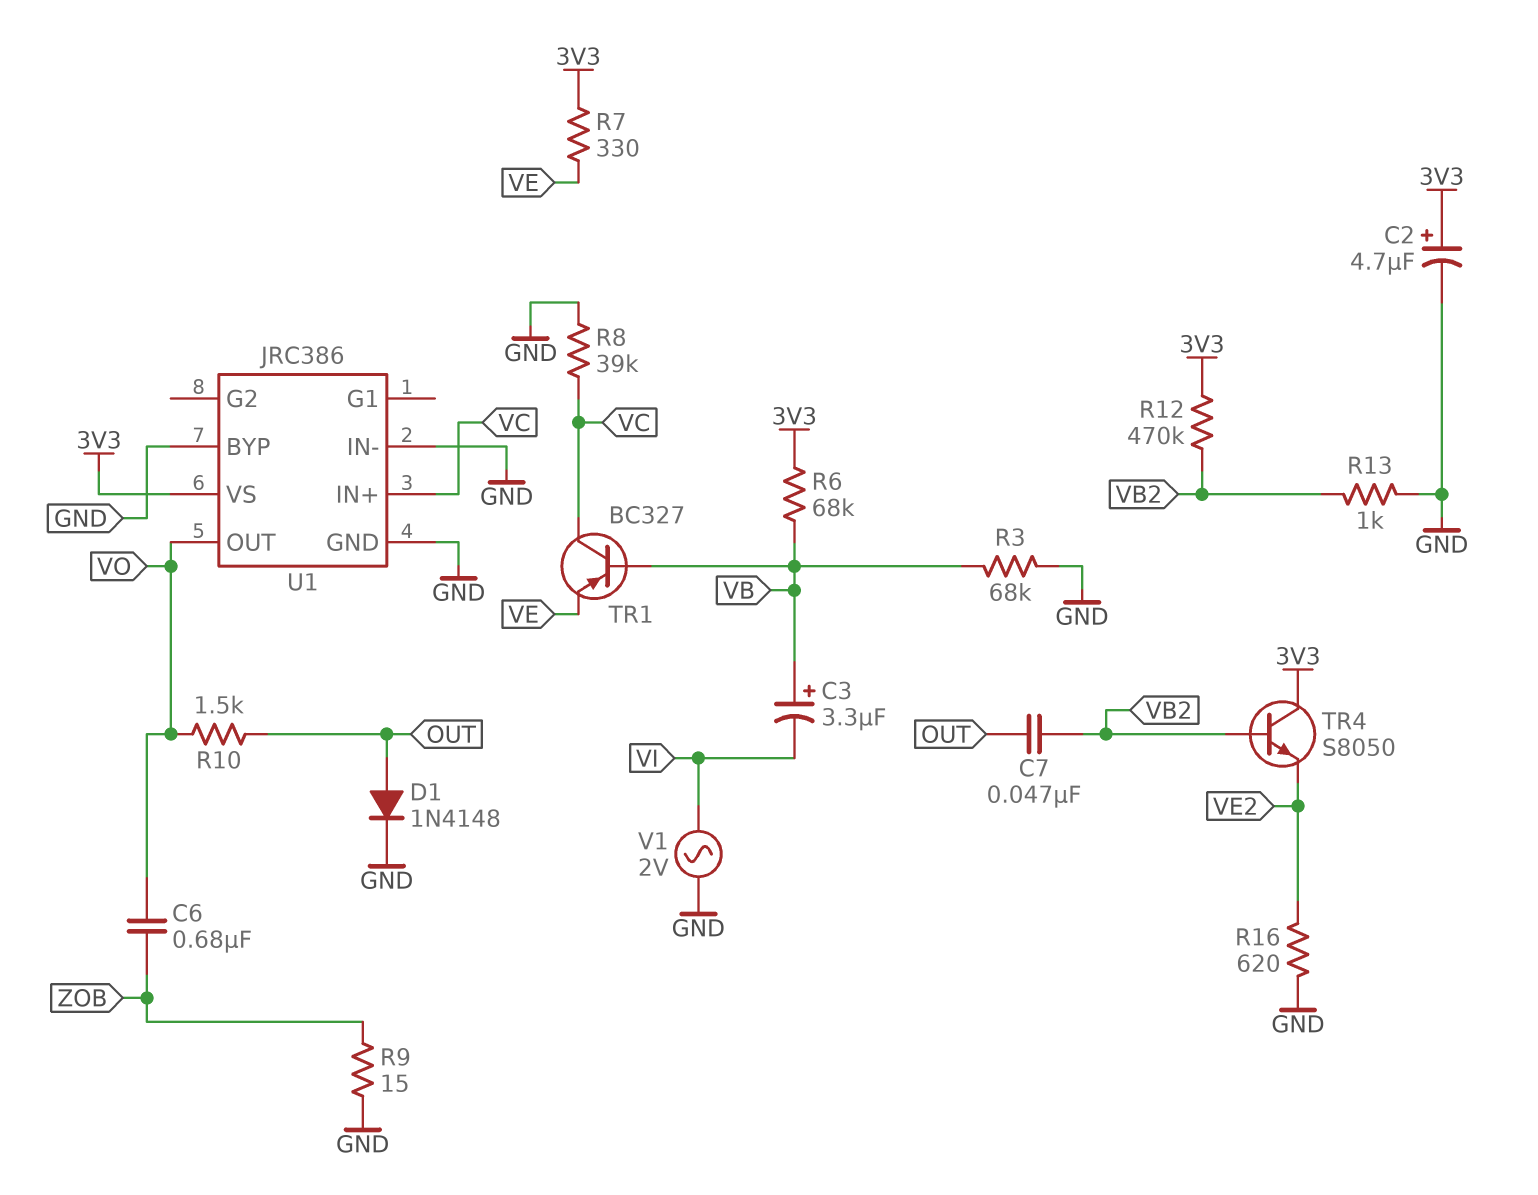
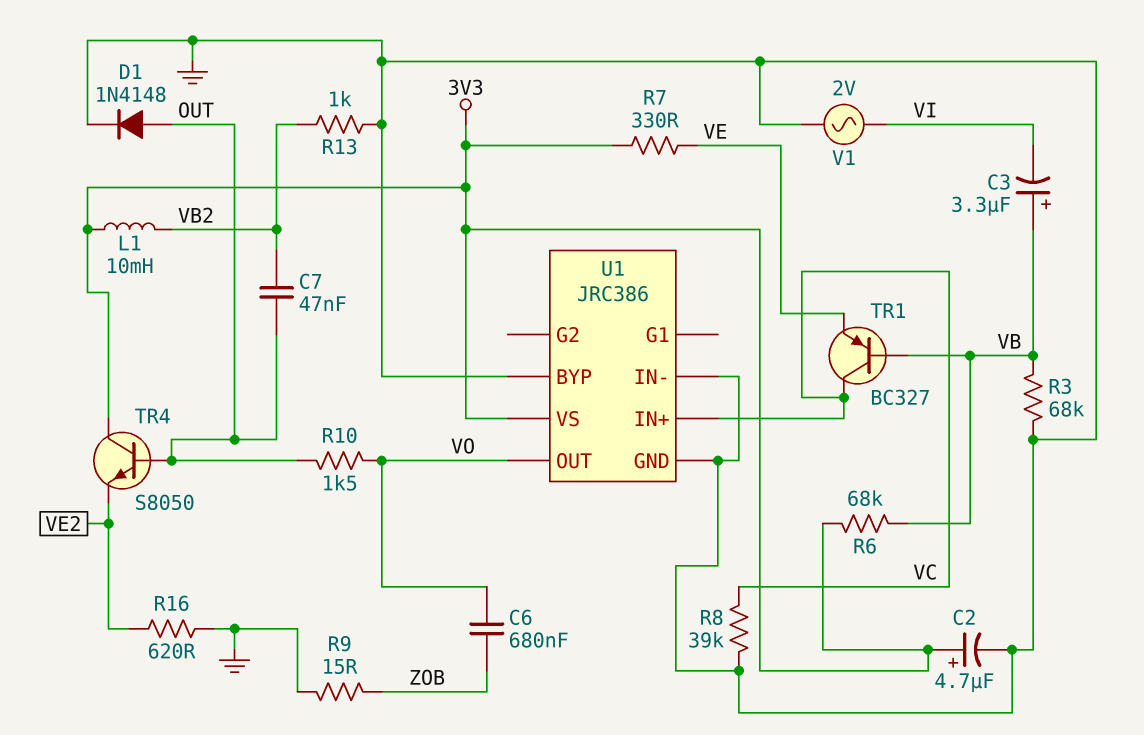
L1: none -> 10mH (3V3, VB2)
R12: 470k (3V3, VB2) -> none
TR4: NPN S8050 (B VB2, C 3V3, E VE2) -> NPN S8050 (B OUT, C 3V3, E VE2)

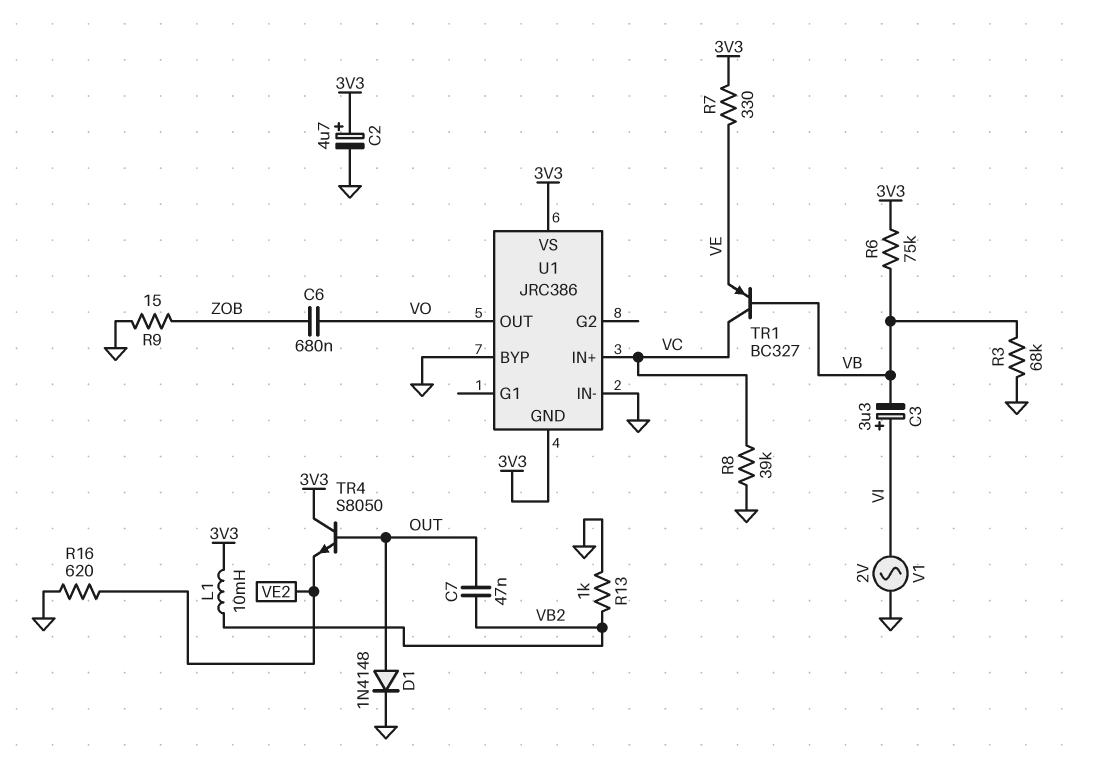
C3: 3.3uF (plus VB, minus VI) -> 3.3uF (plus VI, minus VB)
R6: 68k (3V3, VB) -> 75k (3V3, VB)
R10: 1.5k (OUT, VO) -> none
U1 pin GND: GND -> 3V3

